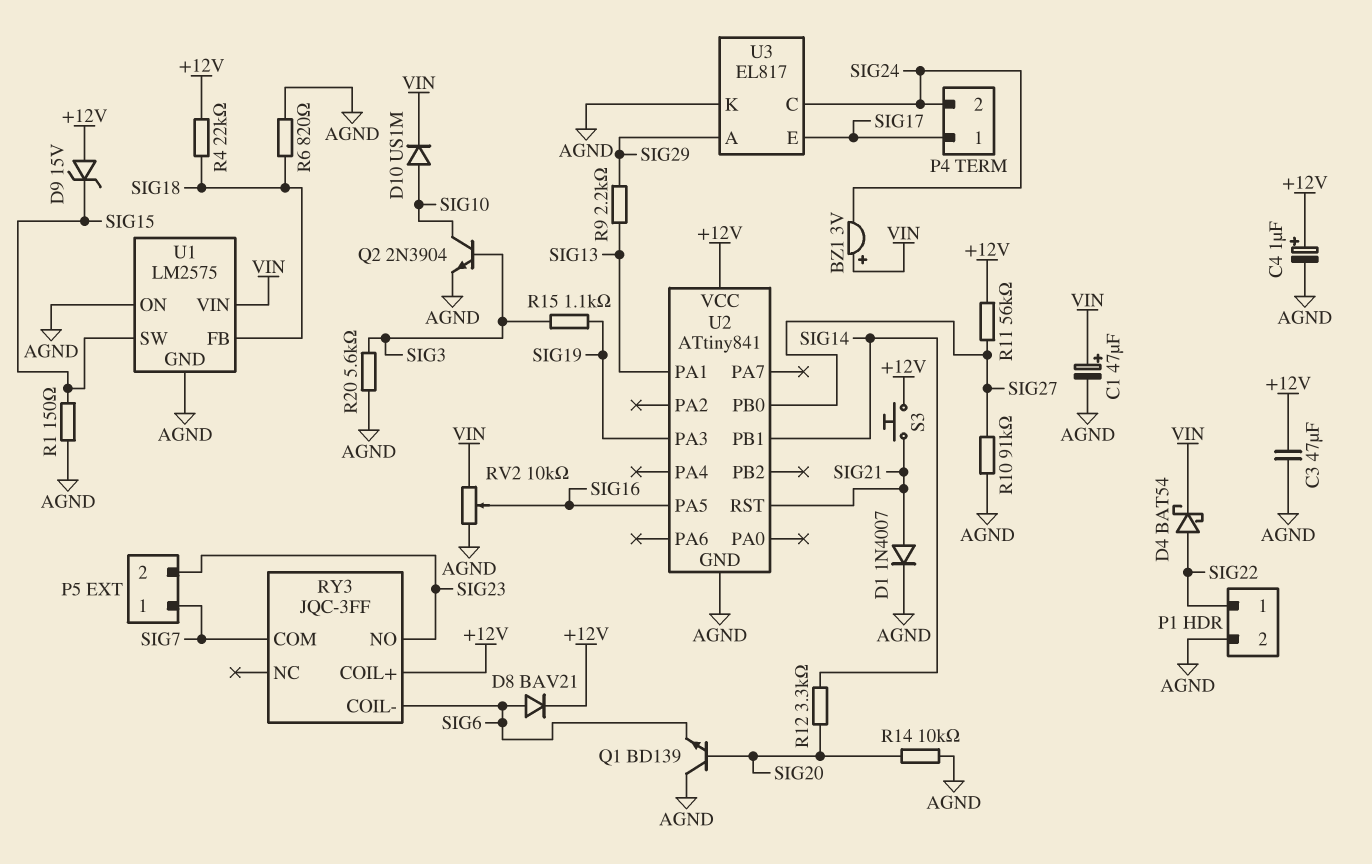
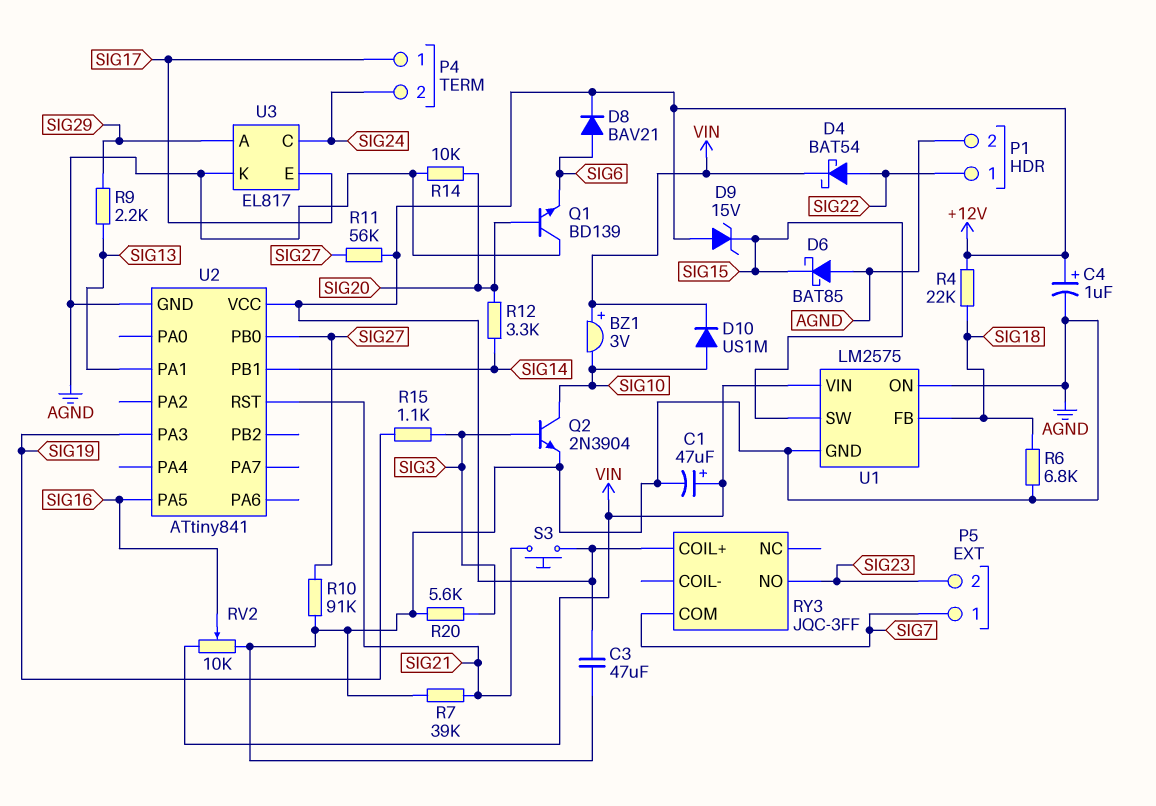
BZ1: buzzer 3V (plus VIN, minus SIG24) -> buzzer 3V (plus VIN, minus SIG10)
D1: diode 1N4007 (A SIG21, K AGND) -> none
D6: none -> schottky BAT85 (A AGND, K SIG15)
R1: 150 (AGND, SIG15) -> none
R6: 820 (AGND, SIG18) -> 6.8k (AGND, SIG18)
R7: none -> 39k (AGND, SIG21)
RY3 pin COIL-: SIG6 -> none

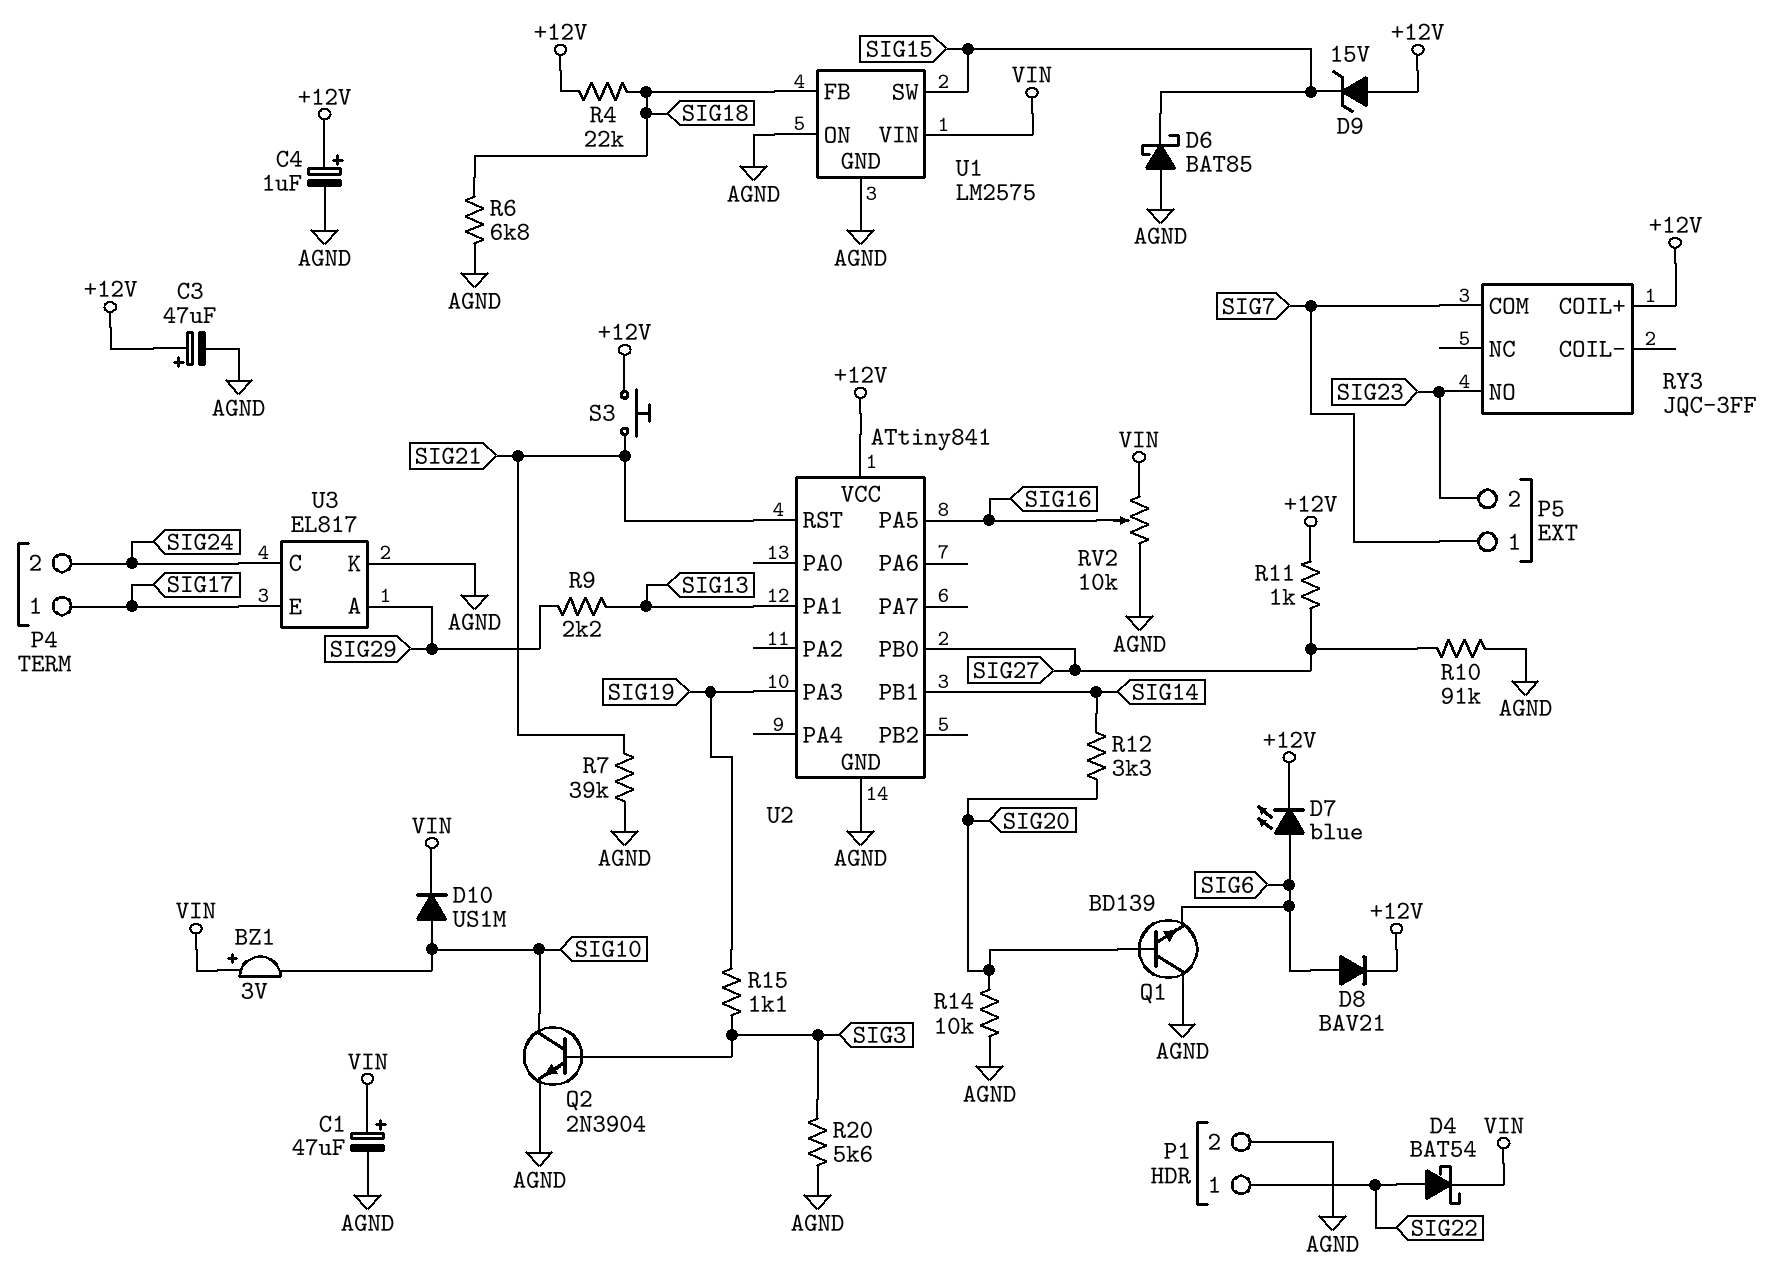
C3: 47uF (+12V, AGND) -> 47uF (plus +12V, minus AGND)
D7: none -> LED blue (A SIG6, K +12V)
R11: 56k (+12V, SIG27) -> 1k (+12V, SIG27)

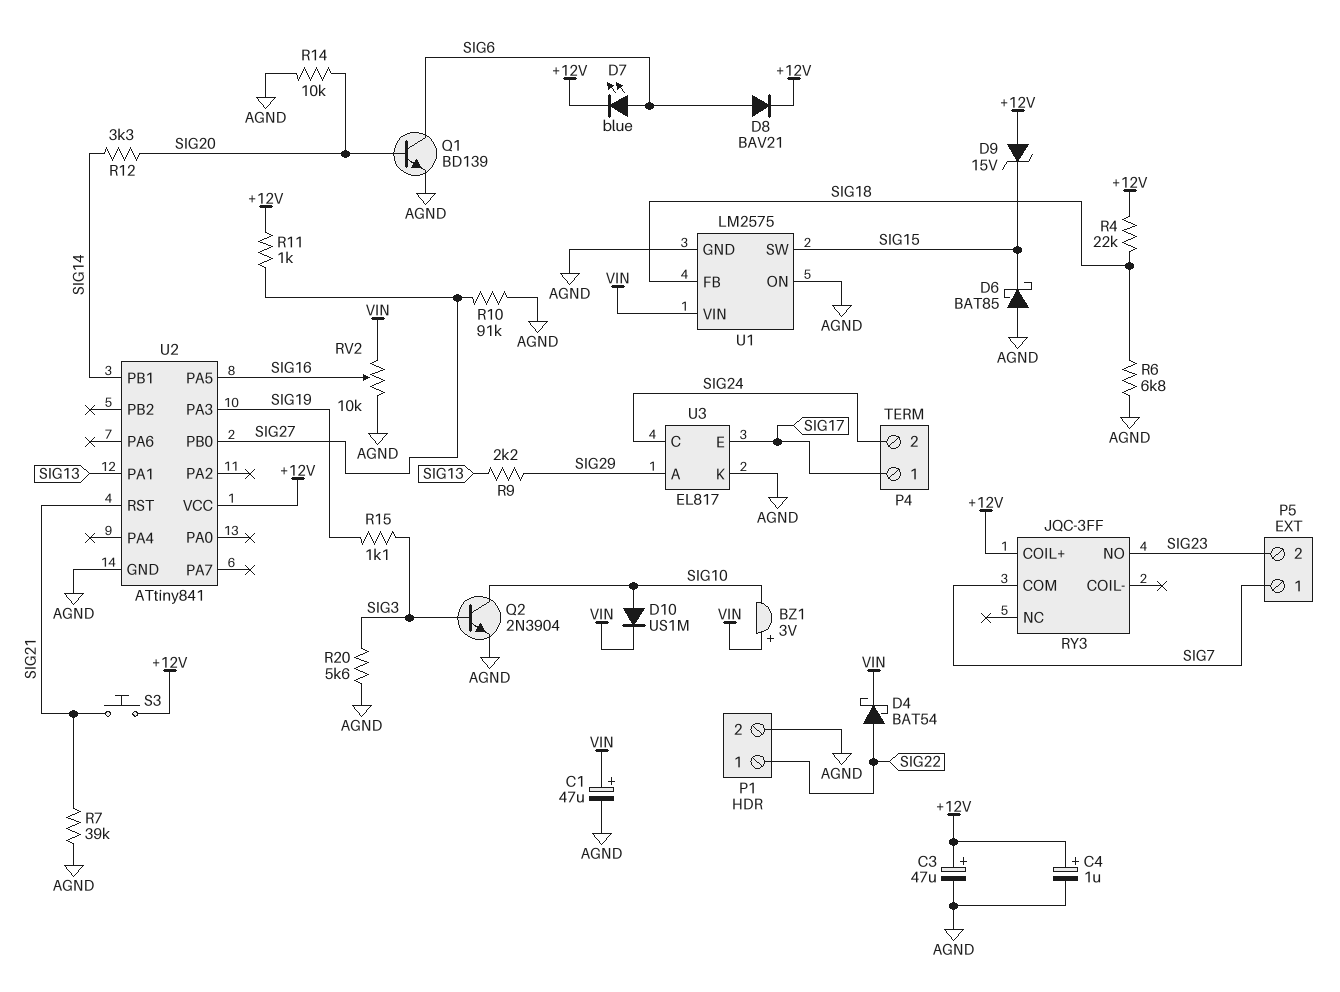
Q1: NPN BD139 (B SIG20, C AGND, E SIG6) -> NPN BD139 (B SIG20, C SIG6, E AGND)

